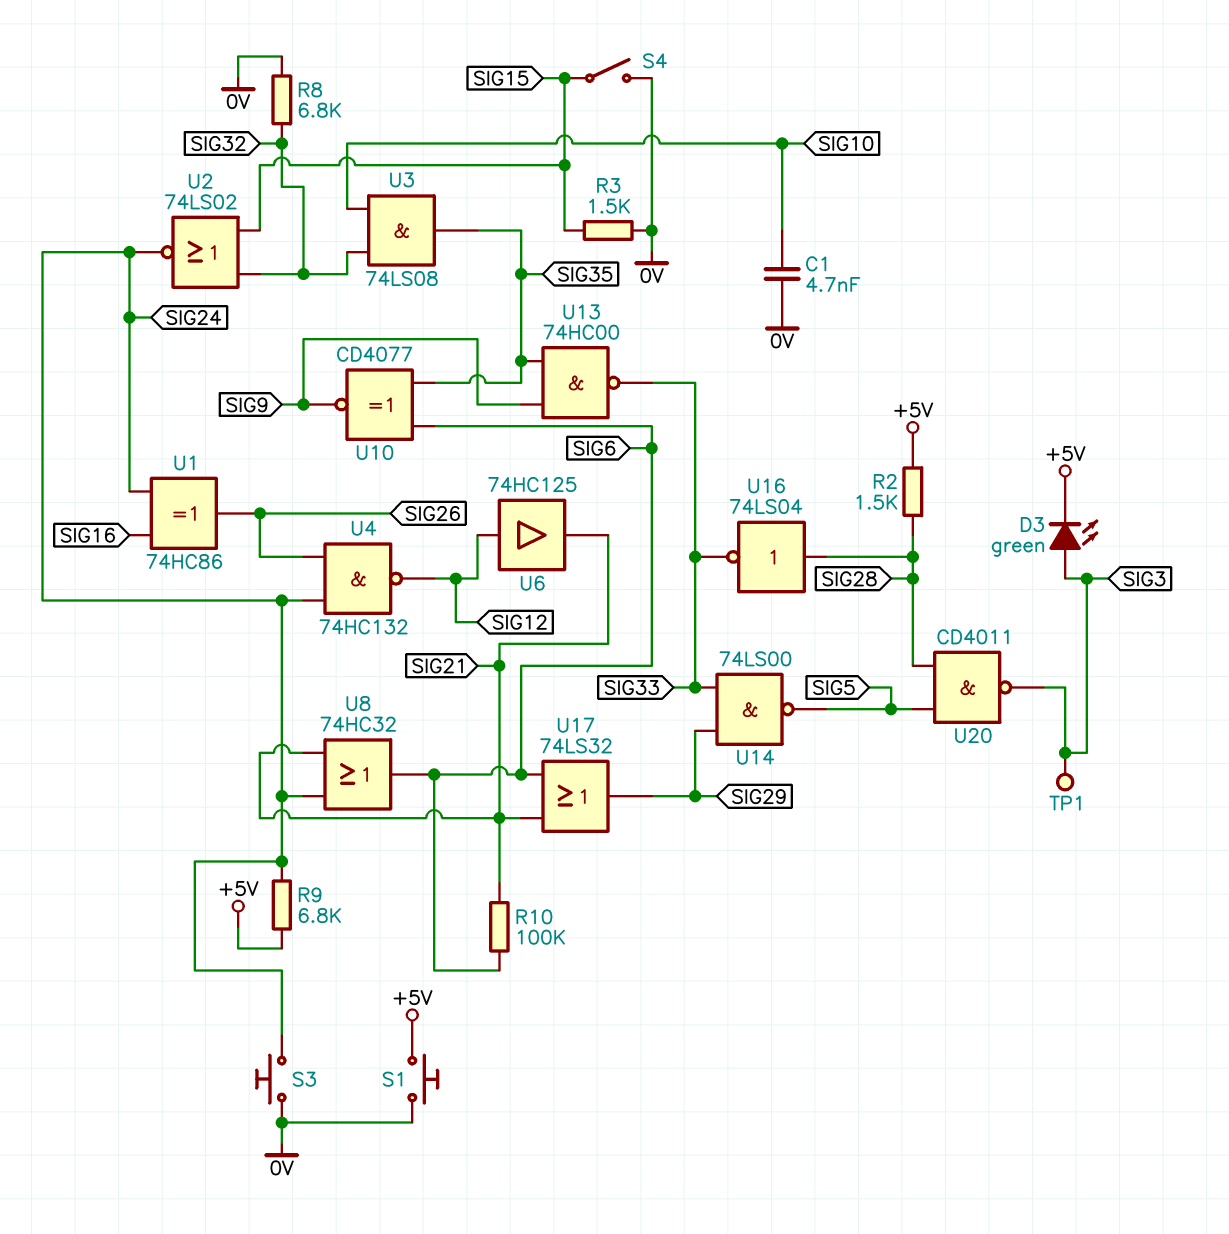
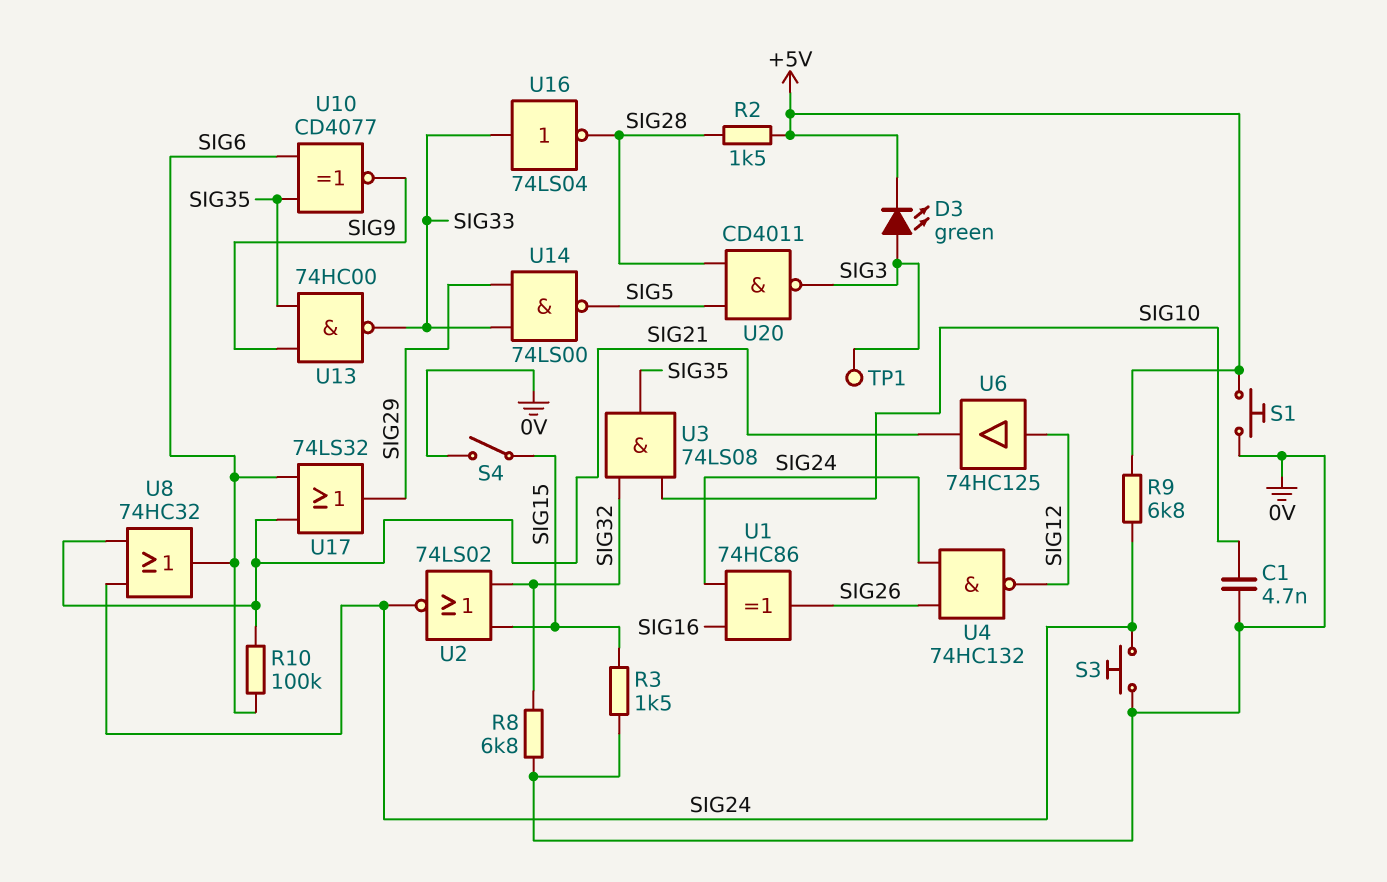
U16: NOT 74LS04 (in SIG28, out SIG33) -> NOT 74LS04 (in SIG33, out SIG28)

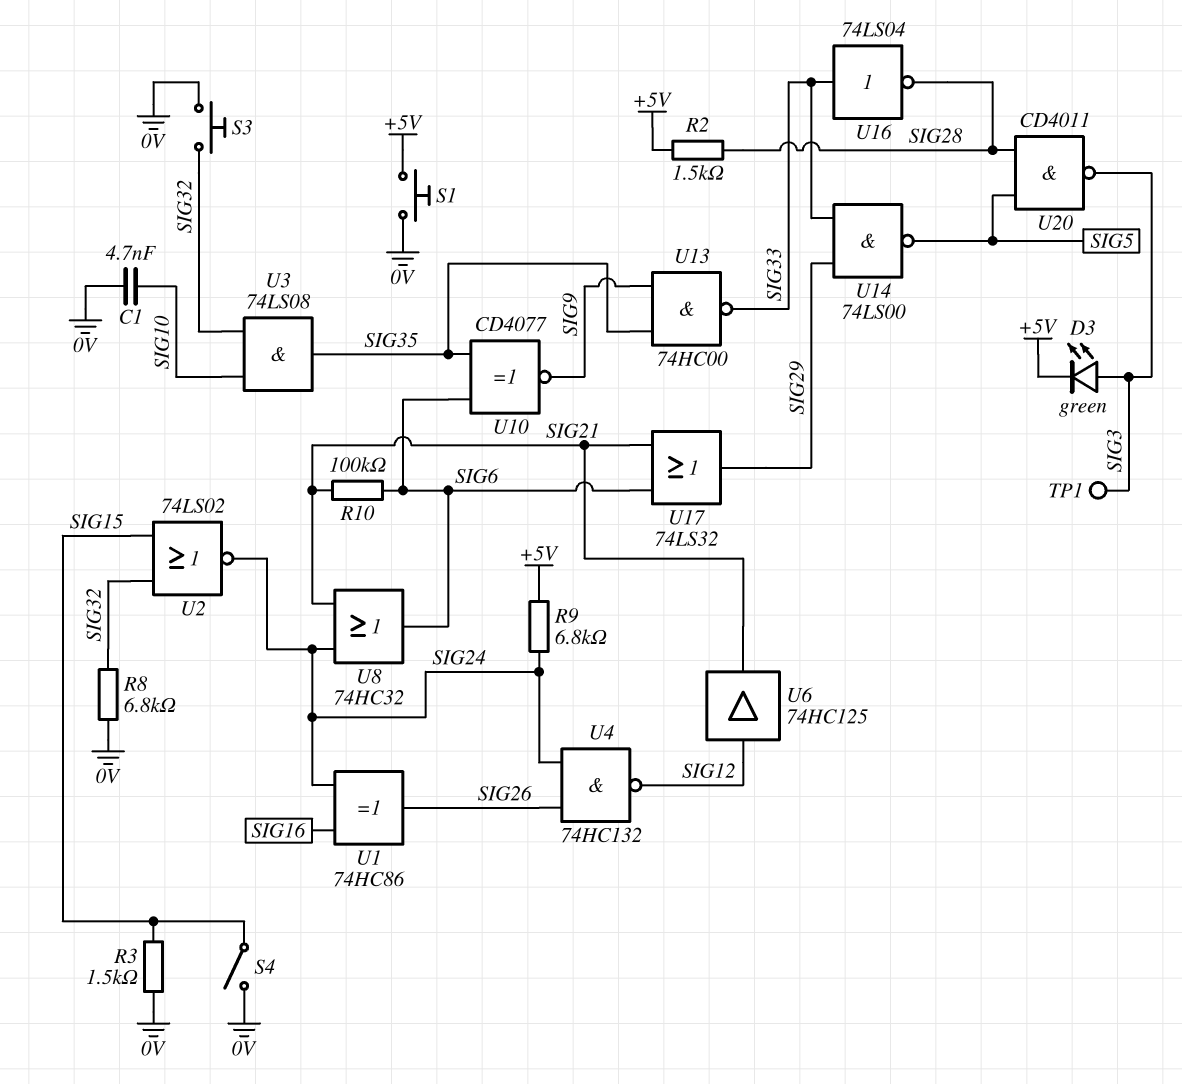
S3: button (0V, SIG24) -> button (0V, SIG32)

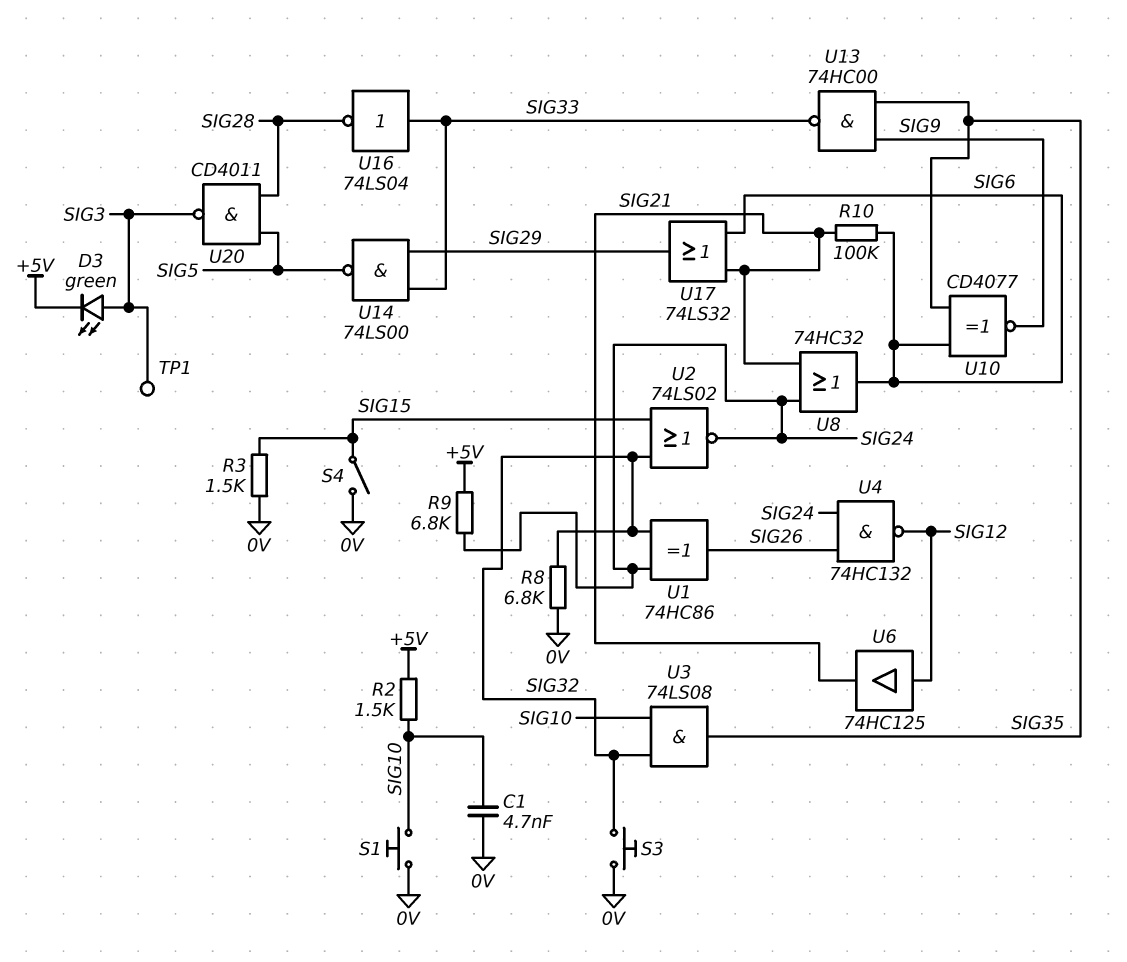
R2: 1.5k (+5V, SIG28) -> 1.5k (+5V, SIG10)
S1: button (+5V, 0V) -> button (0V, SIG10)
U1: XOR 74HC86 (in SIG16, in SIG24, out SIG26) -> XOR 74HC86 (in SIG24, in SIG32, out SIG26)

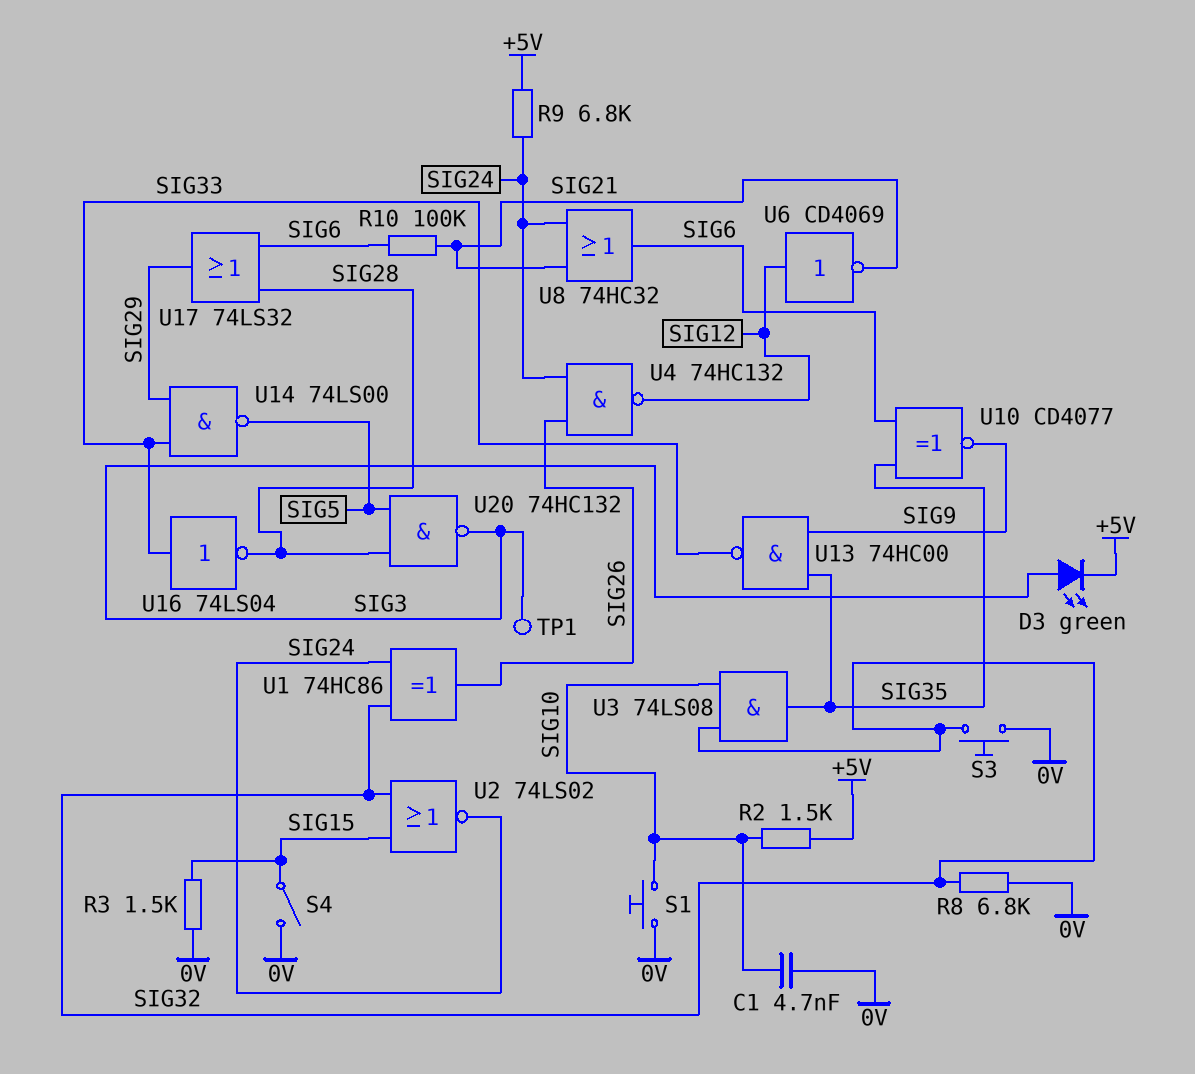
U6: buffer 74HC125 (in SIG12, out SIG21) -> NOT CD4069 (in SIG12, out SIG21)
U17: OR 74LS32 (in SIG6, in SIG21, out SIG29) -> OR 74LS32 (in SIG6, in SIG28, out SIG29)
U20: NAND CD4011 (in SIG5, in SIG28, out SIG3) -> NAND 74HC132 (in SIG5, in SIG28, out SIG3)

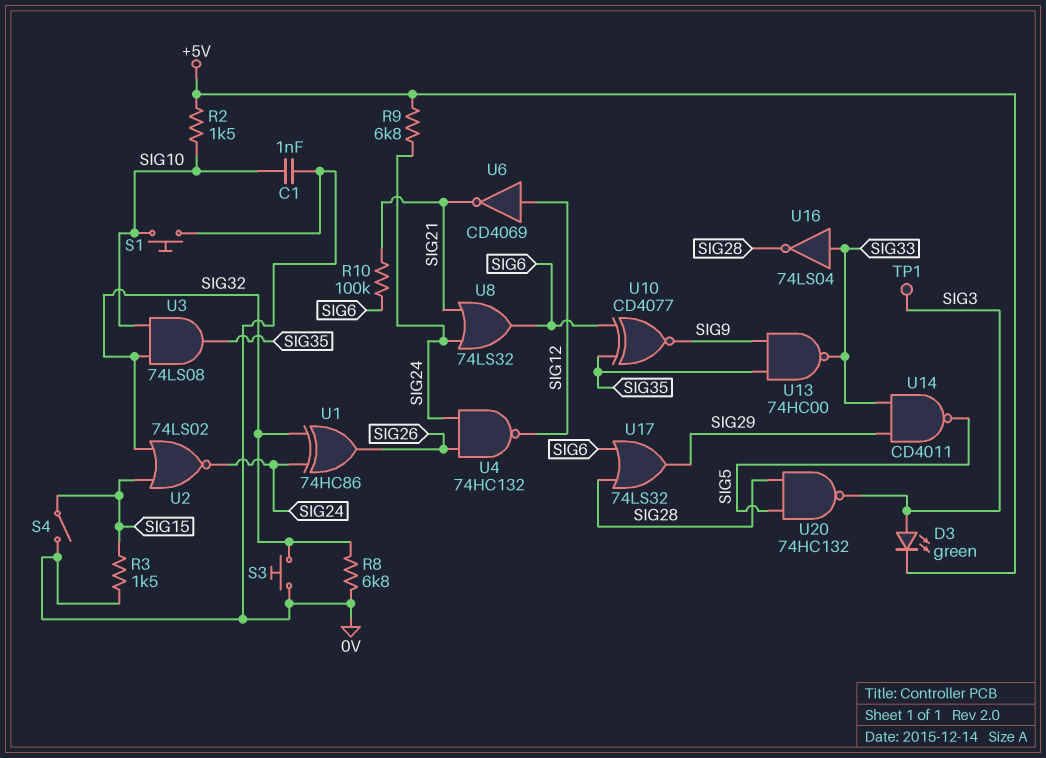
C1: 4.7nF (0V, SIG10) -> 1nF (0V, SIG10)
U8: OR 74HC32 (in SIG21, in SIG24, out SIG6) -> OR 74LS32 (in SIG21, in SIG24, out SIG6)
U14: NAND 74LS00 (in SIG29, in SIG33, out SIG5) -> NAND CD4011 (in SIG29, in SIG33, out SIG5)

